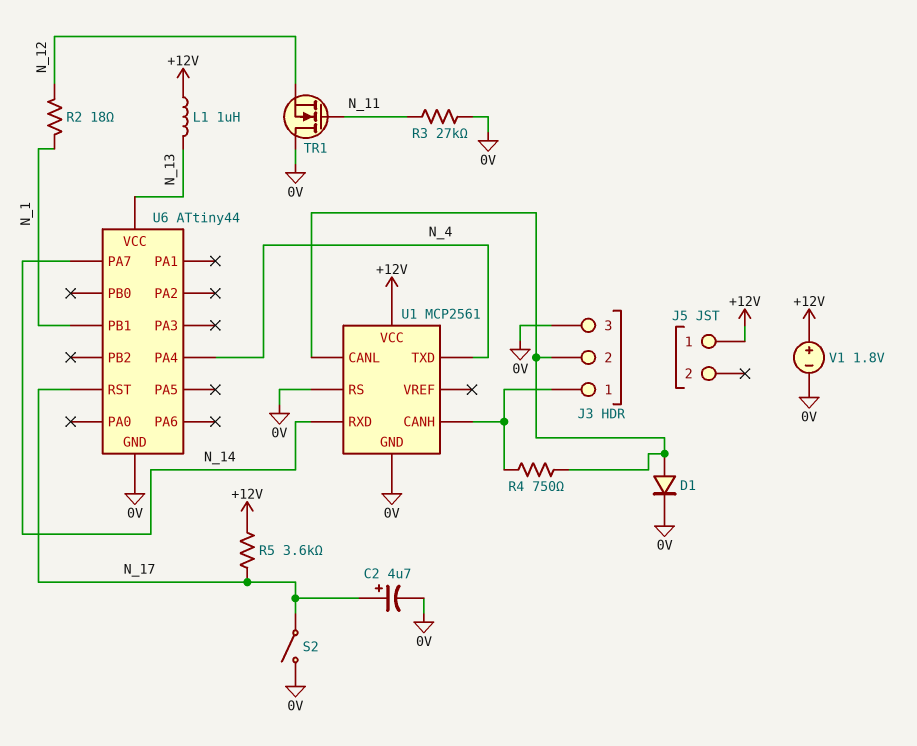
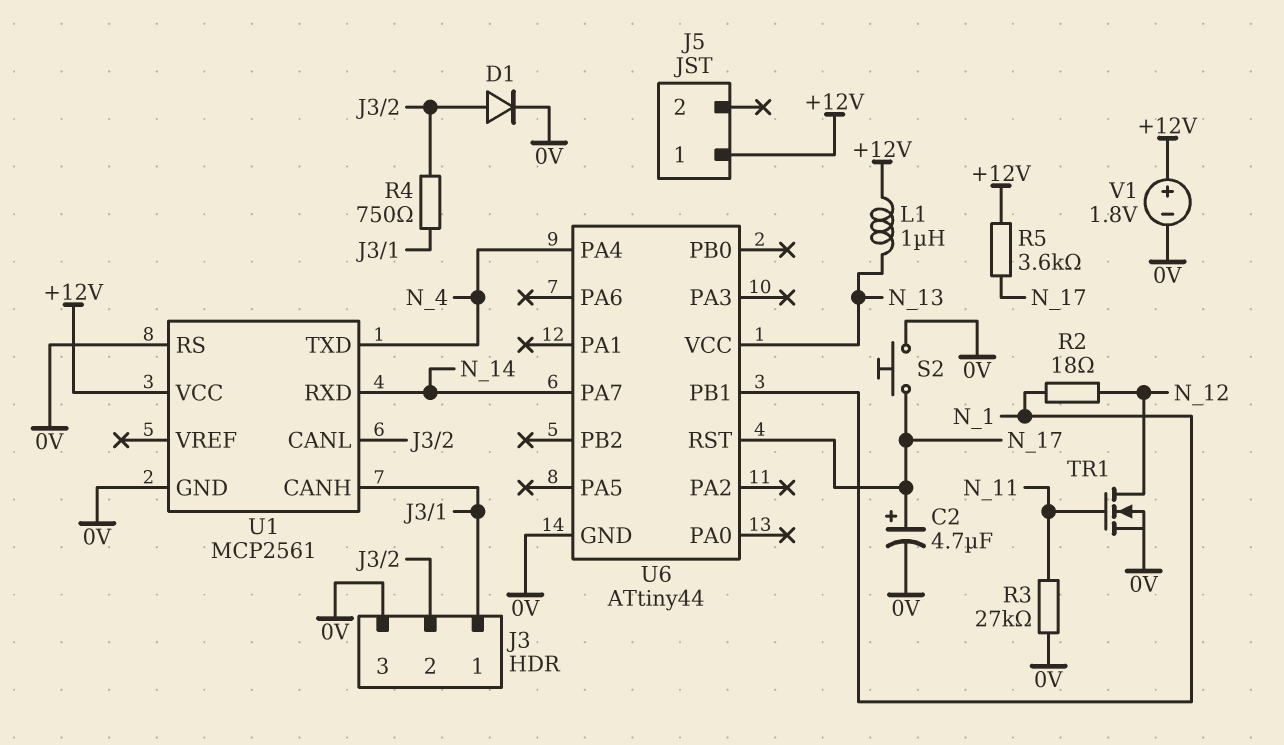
S2: switch (0V, N_17) -> button (0V, N_17)
TR1: NMOS (G N_11, D 0V, S N_12) -> NMOS (G N_11, D N_12, S 0V)

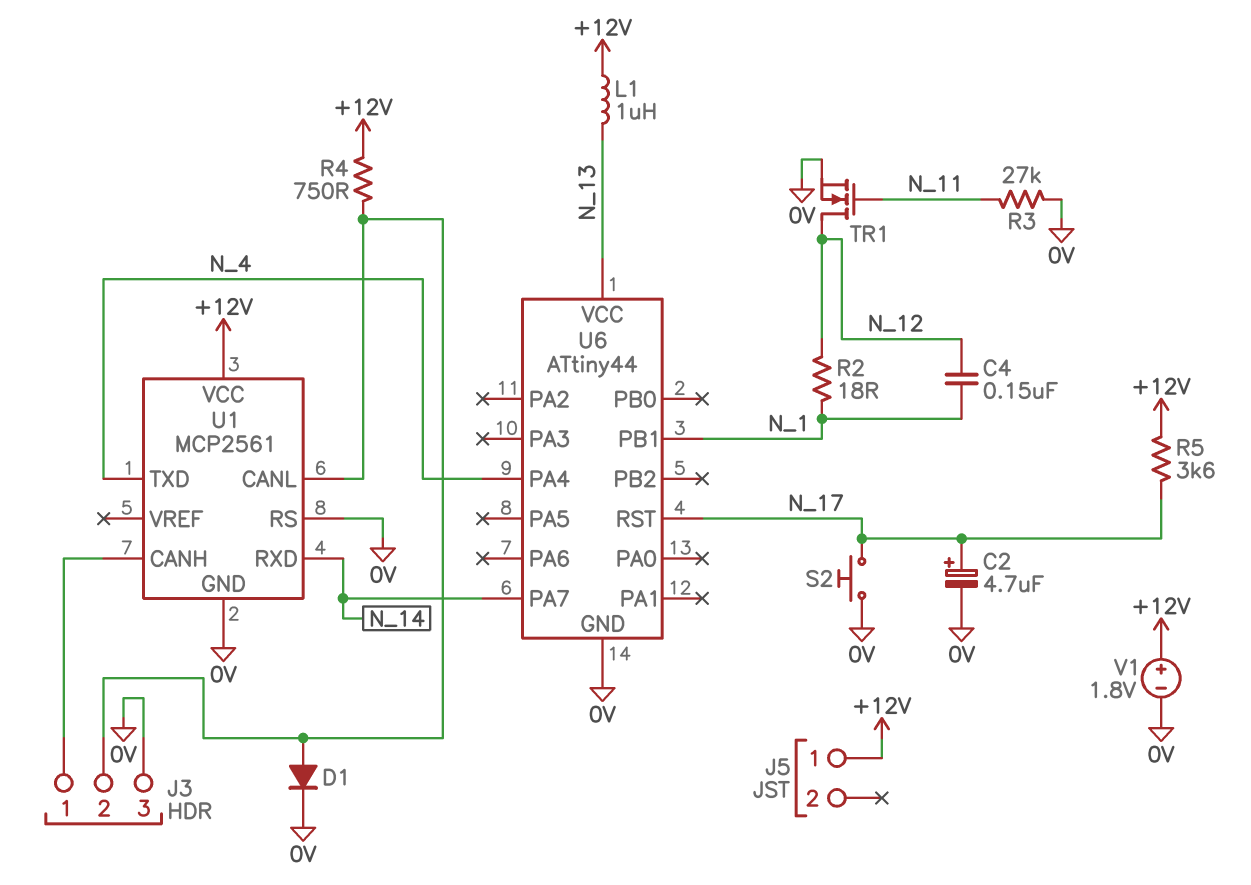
C4: none -> 150nF (N_1, N_12)
R4: 750 (J3/1, J3/2) -> 750 (+12V, J3/2)

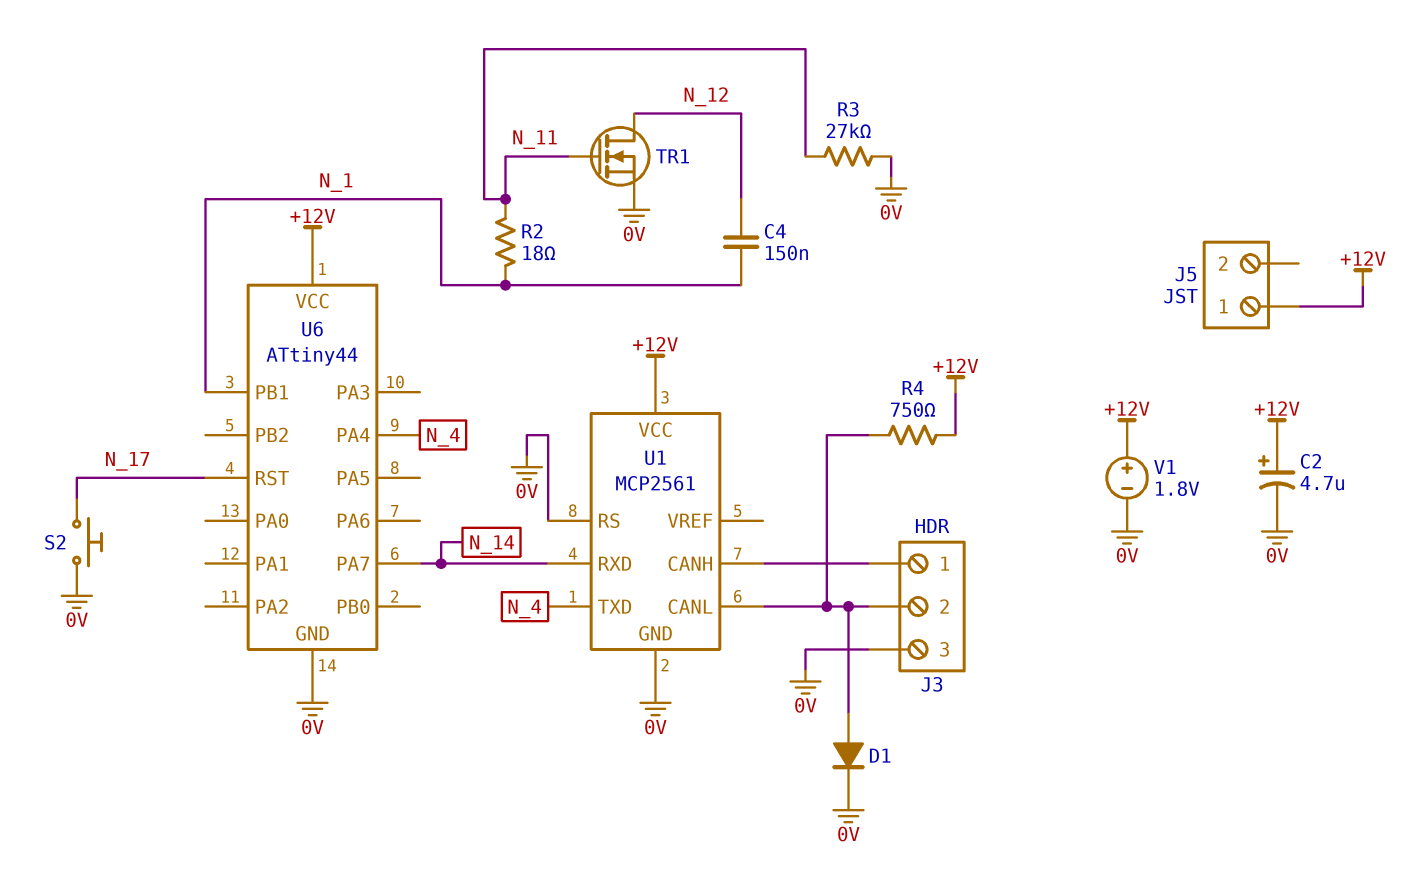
C2: 4.7uF (plus N_17, minus 0V) -> 4.7uF (plus +12V, minus 0V)
L1: 1uH (+12V, N_13) -> none
R2: 18 (N_1, N_12) -> 18 (N_1, N_11)
R5: 3.6k (+12V, N_17) -> none
U6 pin VCC: N_13 -> +12V

